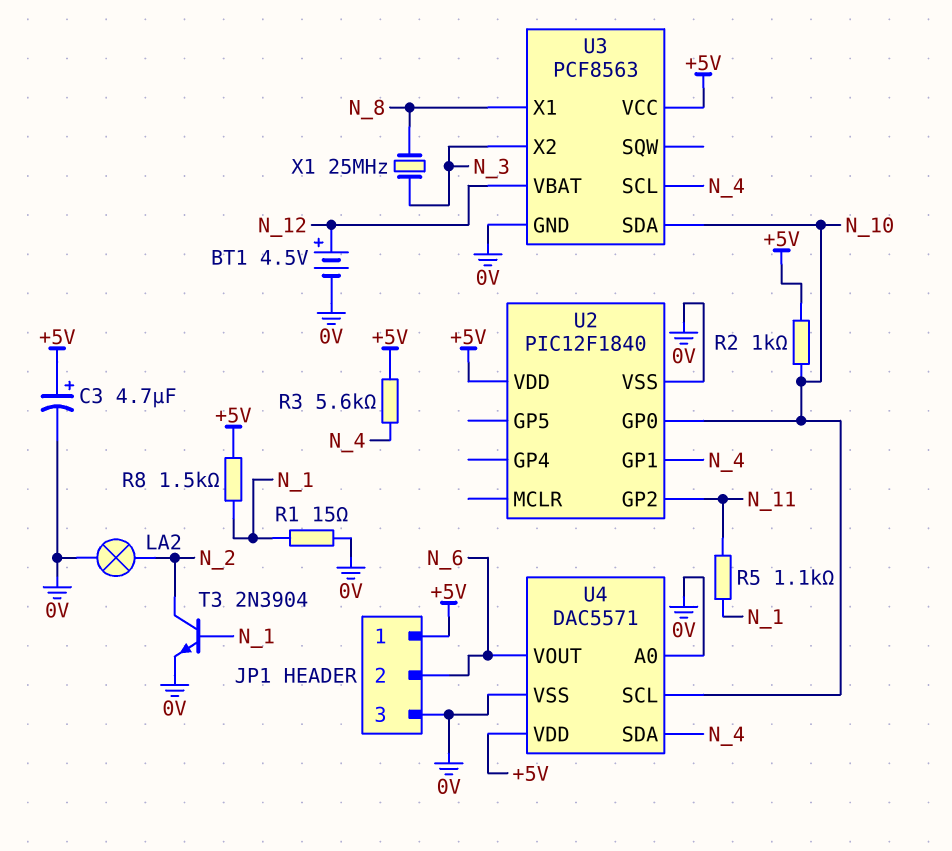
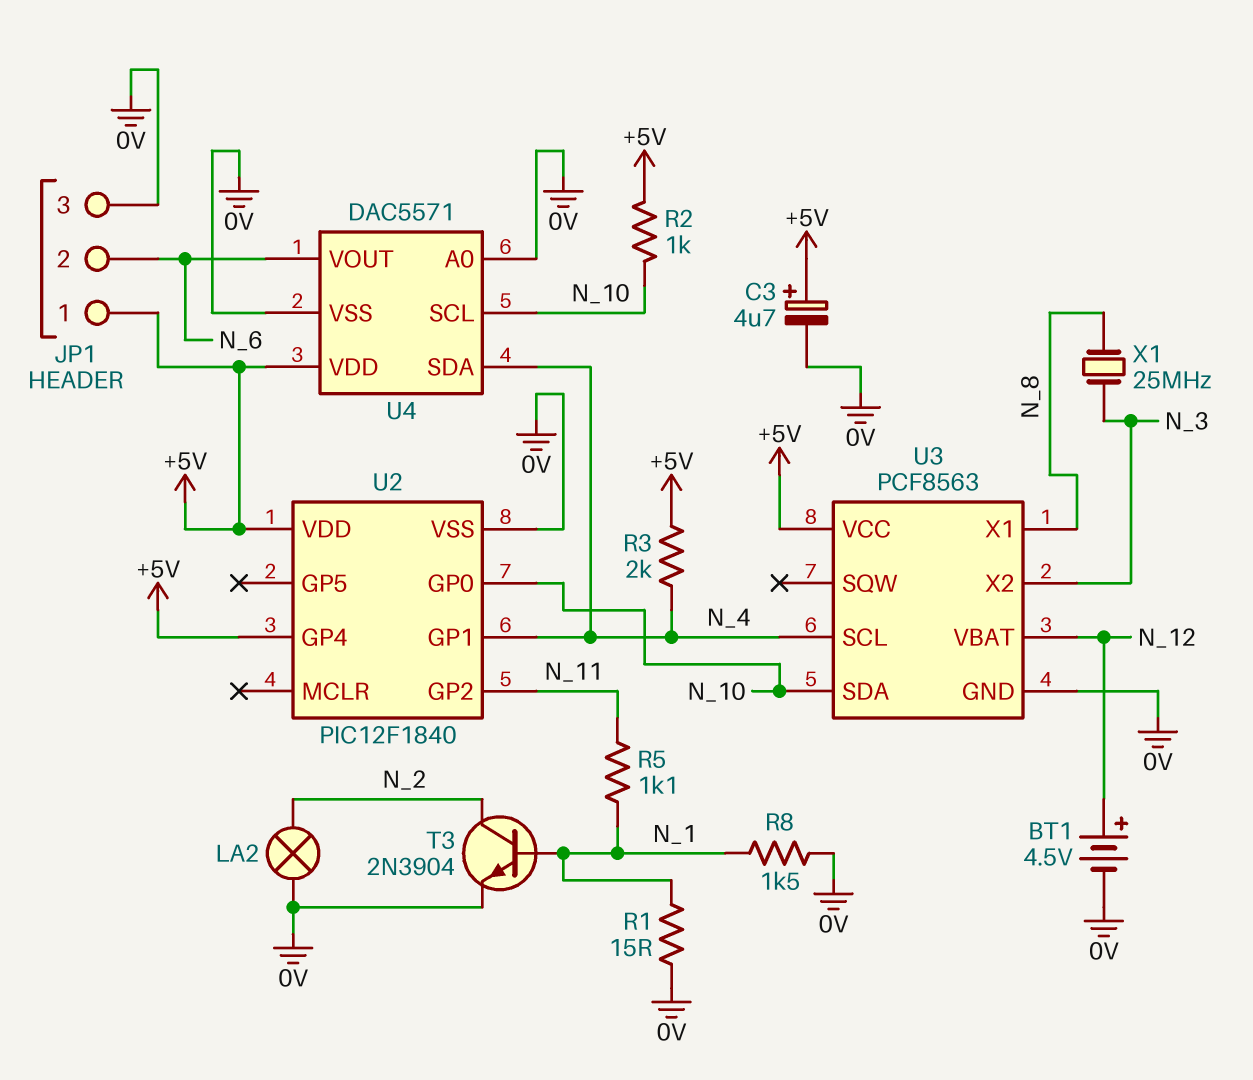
R3: 5.6k (+5V, N_4) -> 2k (+5V, N_4)
R8: 1.5k (+5V, N_1) -> 1.5k (0V, N_1)
U2 pin GP4: none -> +5V

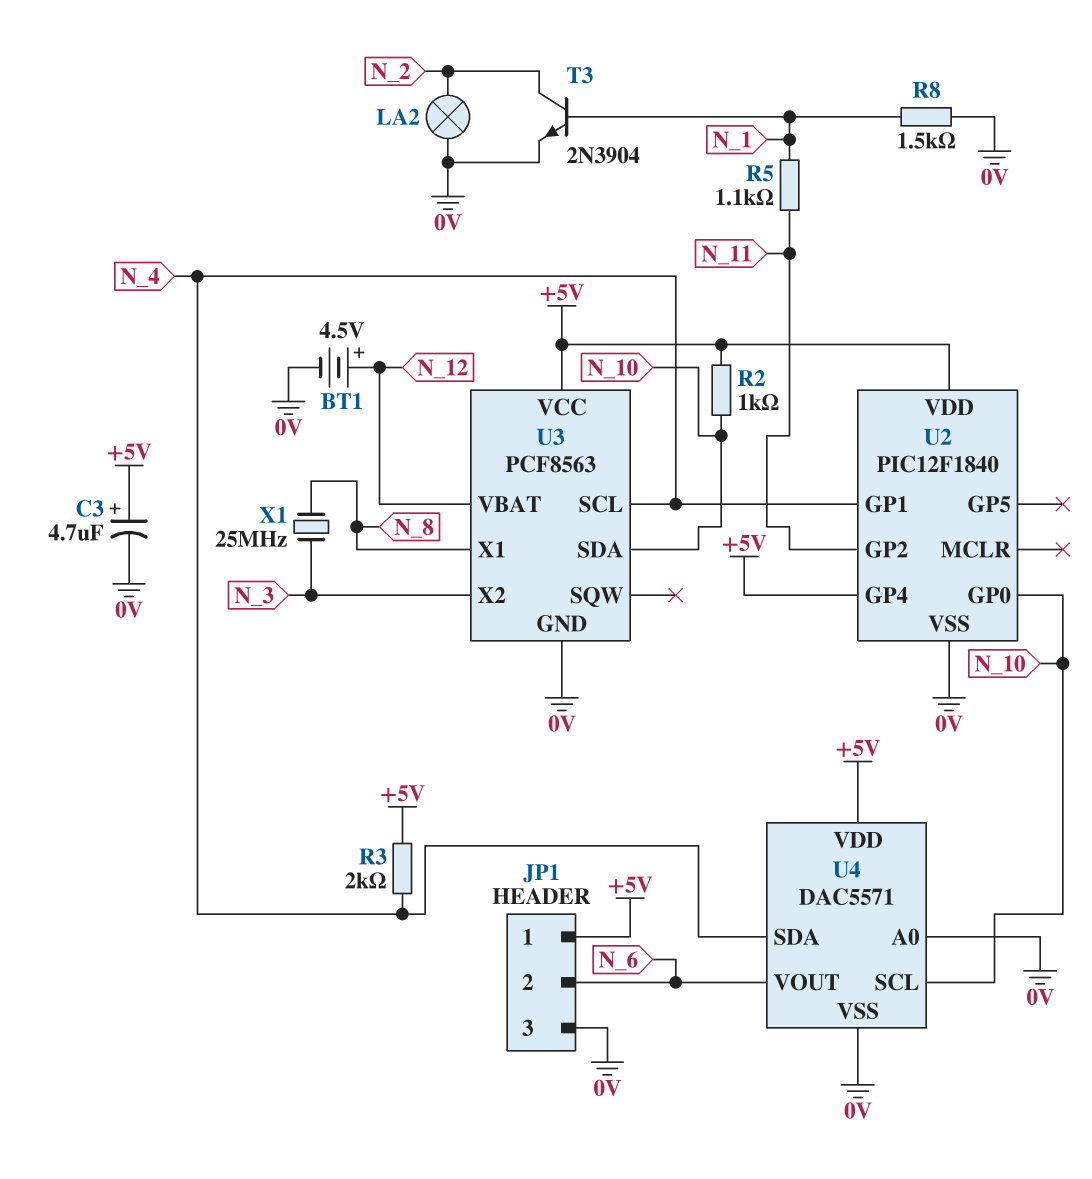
R1: 15 (0V, N_1) -> none

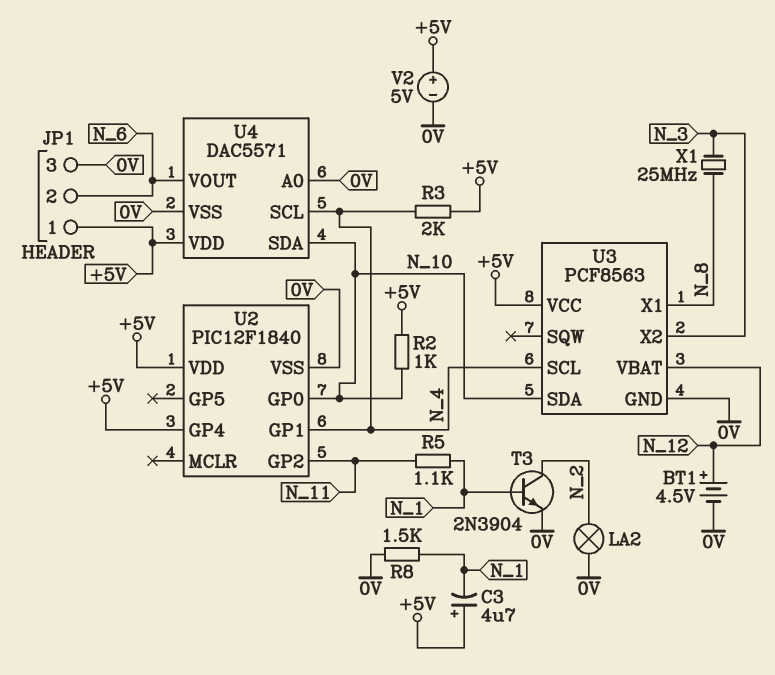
C3: 4.7uF (plus +5V, minus 0V) -> 4.7uF (plus +5V, minus N_1)
U4 pin SCL: N_10 -> N_4
U4 pin SDA: N_4 -> N_10
V2: none -> 5V (plus +5V, minus 0V)

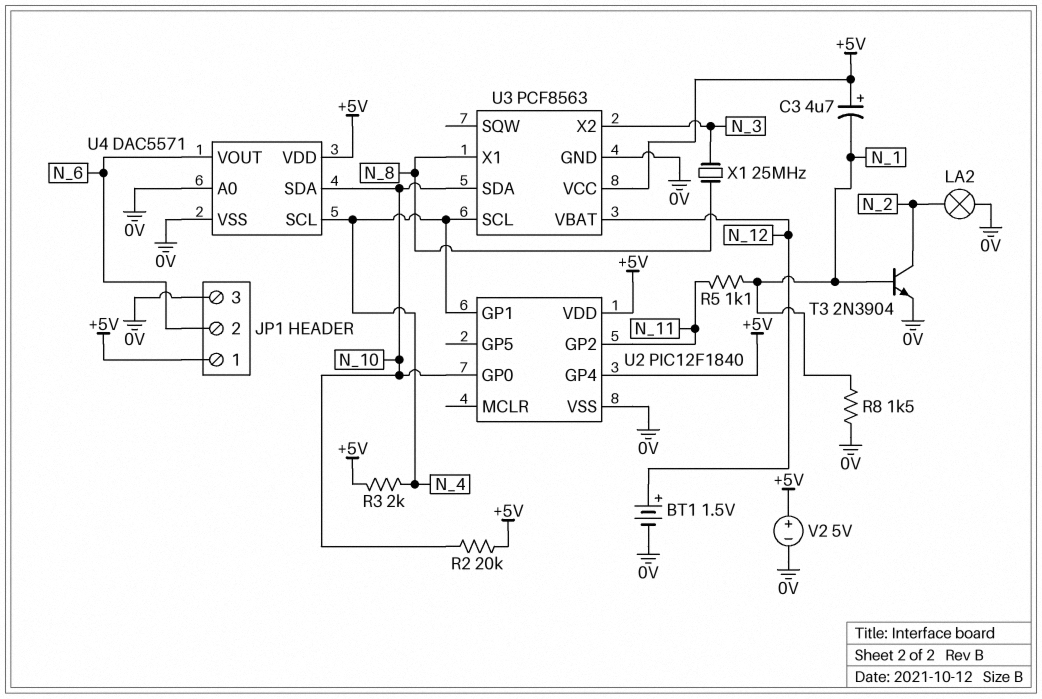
BT1: 4.5V (plus N_12, minus 0V) -> 1.5V (plus N_12, minus 0V)
R2: 1k (+5V, N_10) -> 20k (+5V, N_10)

